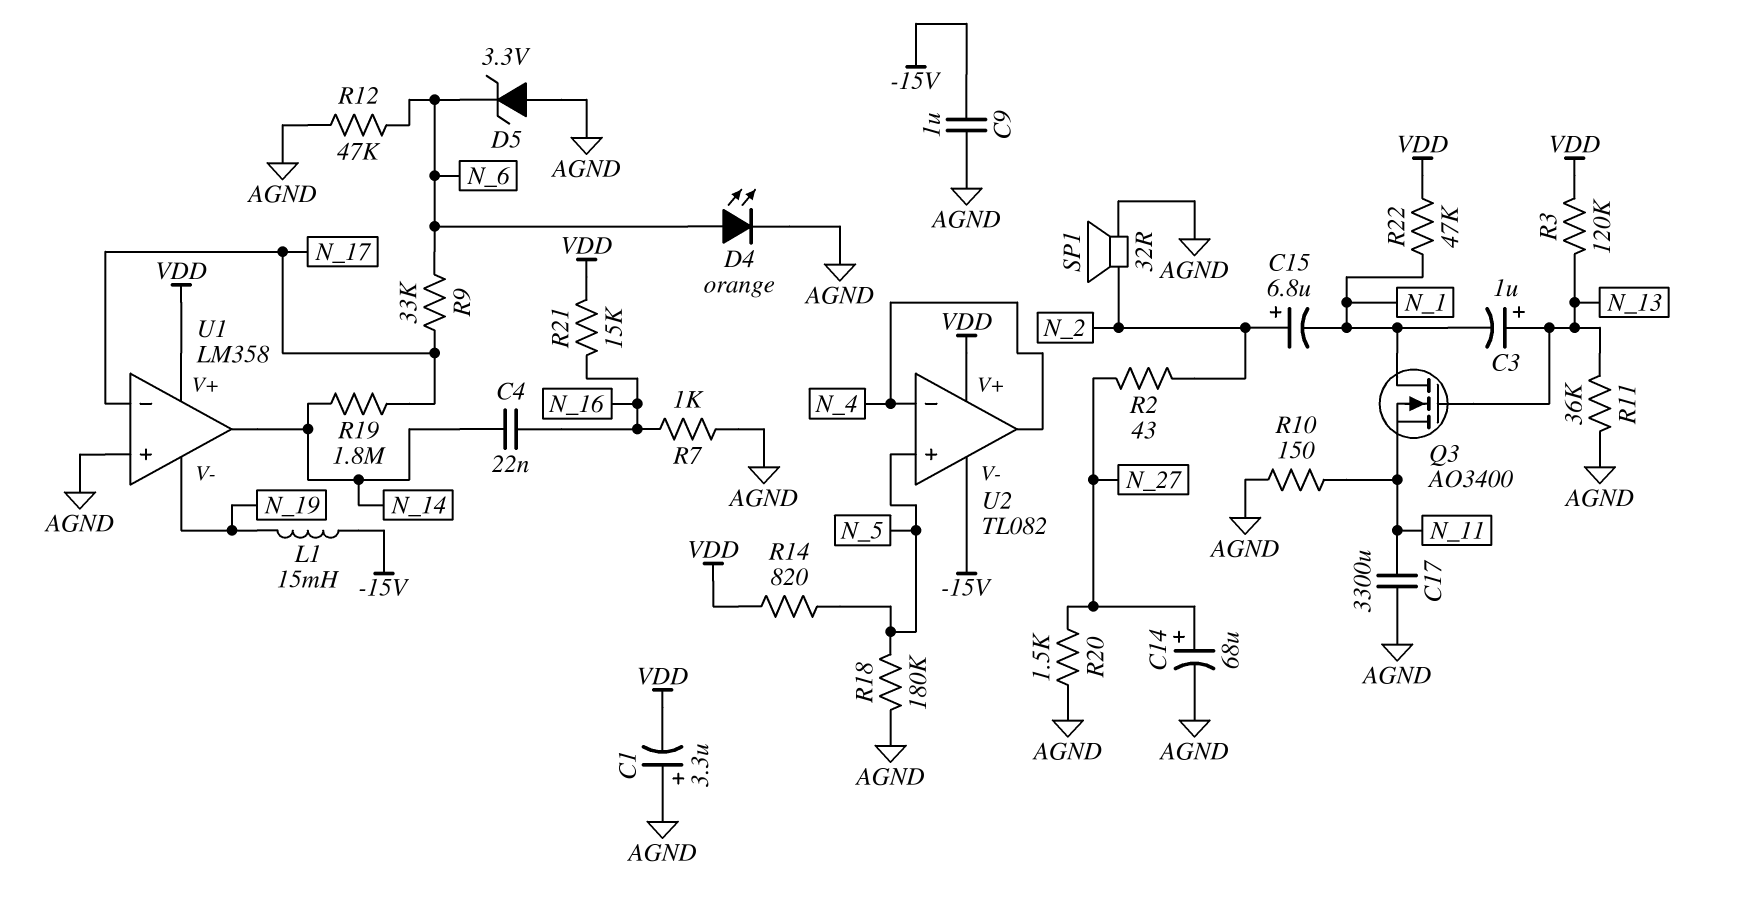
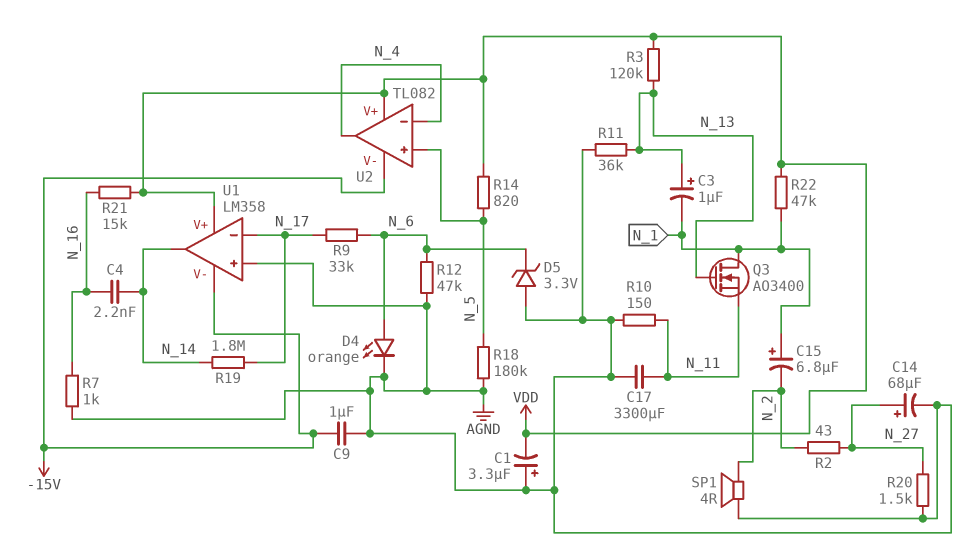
C4: 22nF (N_14, N_16) -> 2.2nF (N_14, N_16)
C15: 6.8uF (plus N_2, minus N_1) -> 6.8uF (plus N_1, minus N_2)
L1: 15mH (-15V, N_19) -> none
SP1: speaker 32R (AGND, N_2) -> speaker 4R (AGND, N_2)
U1 pin V-: N_19 -> -15V

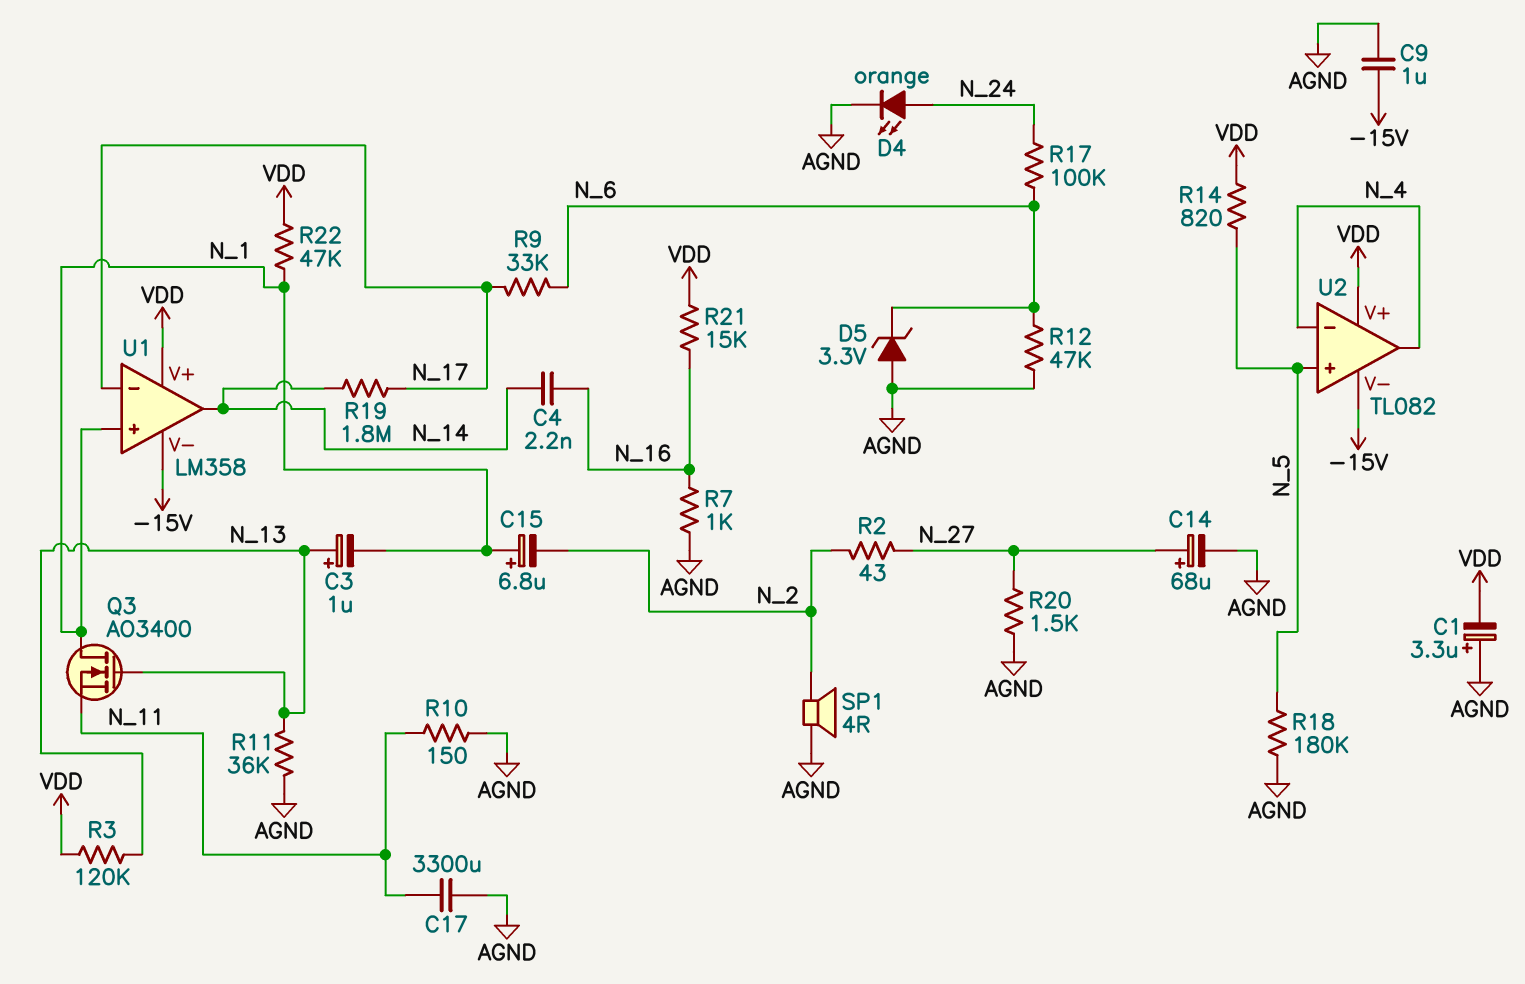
D4: LED orange (A N_6, K AGND) -> LED orange (A N_24, K AGND)
R17: none -> 100k (N_6, N_24)
U1 pin in+: AGND -> N_1

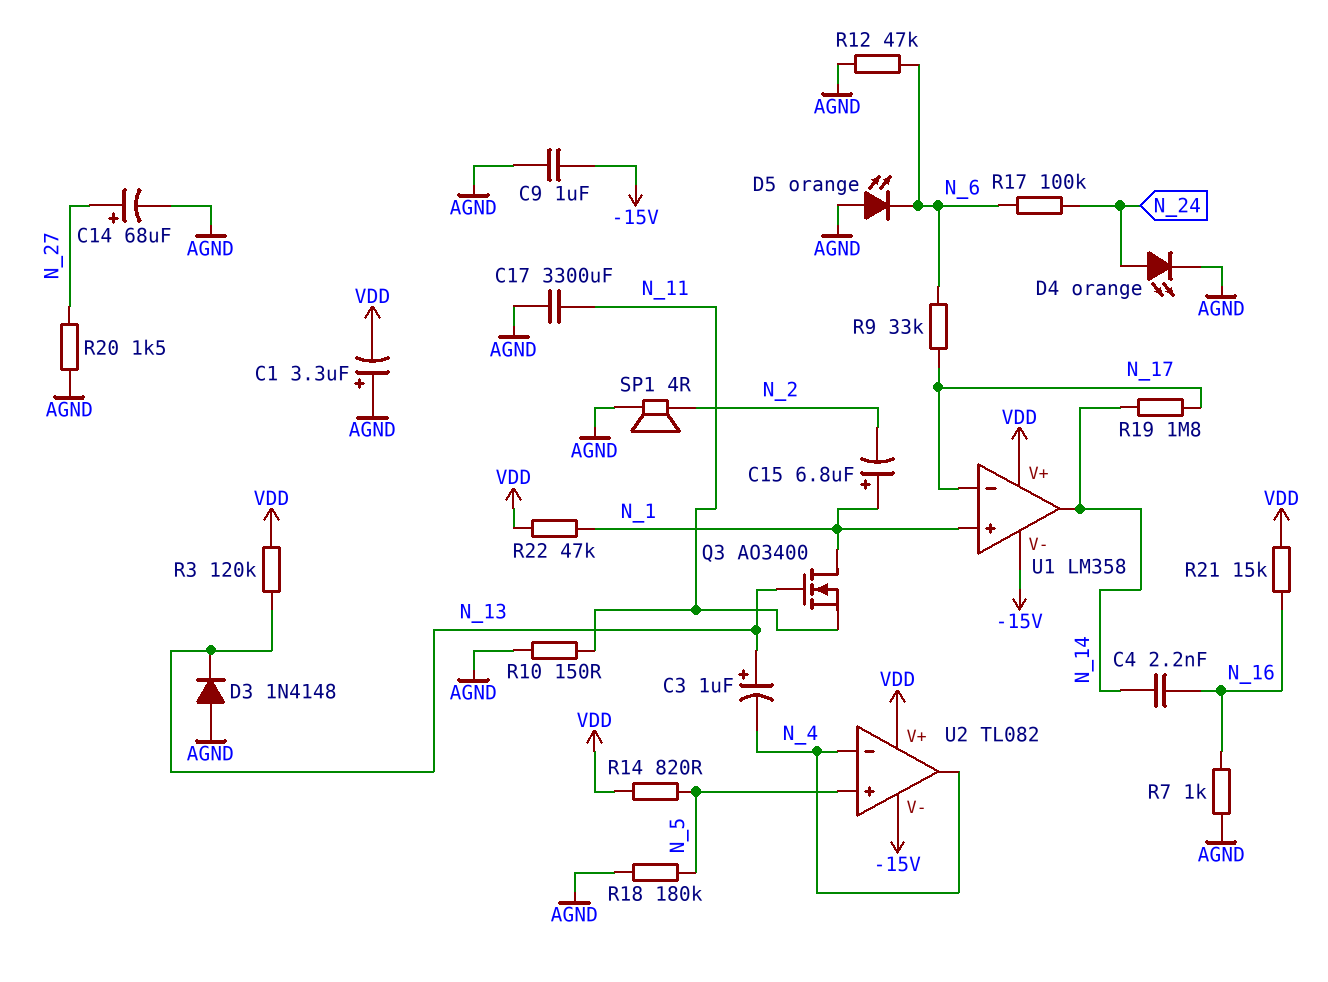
C3: 1uF (plus N_13, minus N_1) -> 1uF (plus N_13, minus N_4)
D3: none -> diode 1N4148 (A AGND, K N_13)
D5: zener 3.3V (A AGND, K N_6) -> LED orange (A AGND, K N_6)
R2: 43 (N_2, N_27) -> none
R11: 36k (AGND, N_13) -> none

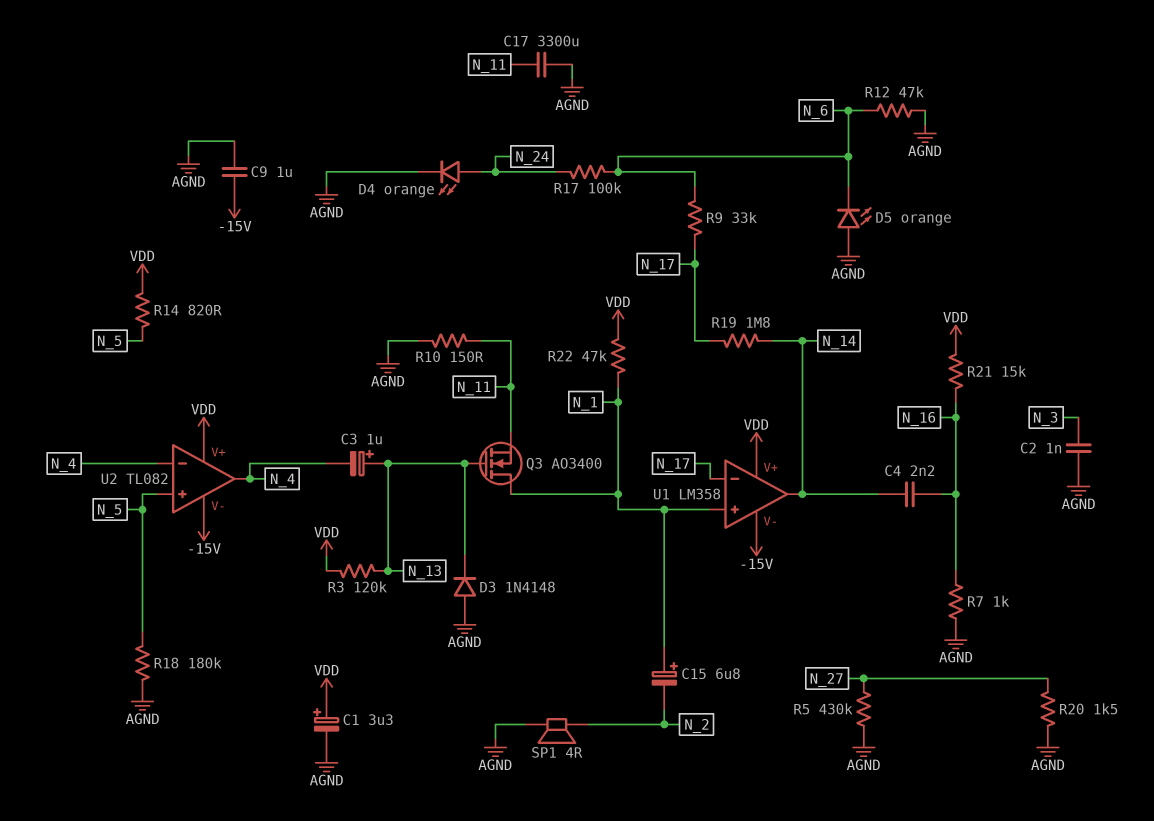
C1: 3.3uF (plus AGND, minus VDD) -> 3.3uF (plus VDD, minus AGND)
C2: none -> 1nF (AGND, N_3)
C14: 68uF (plus N_27, minus AGND) -> none
R5: none -> 430k (AGND, N_27)

